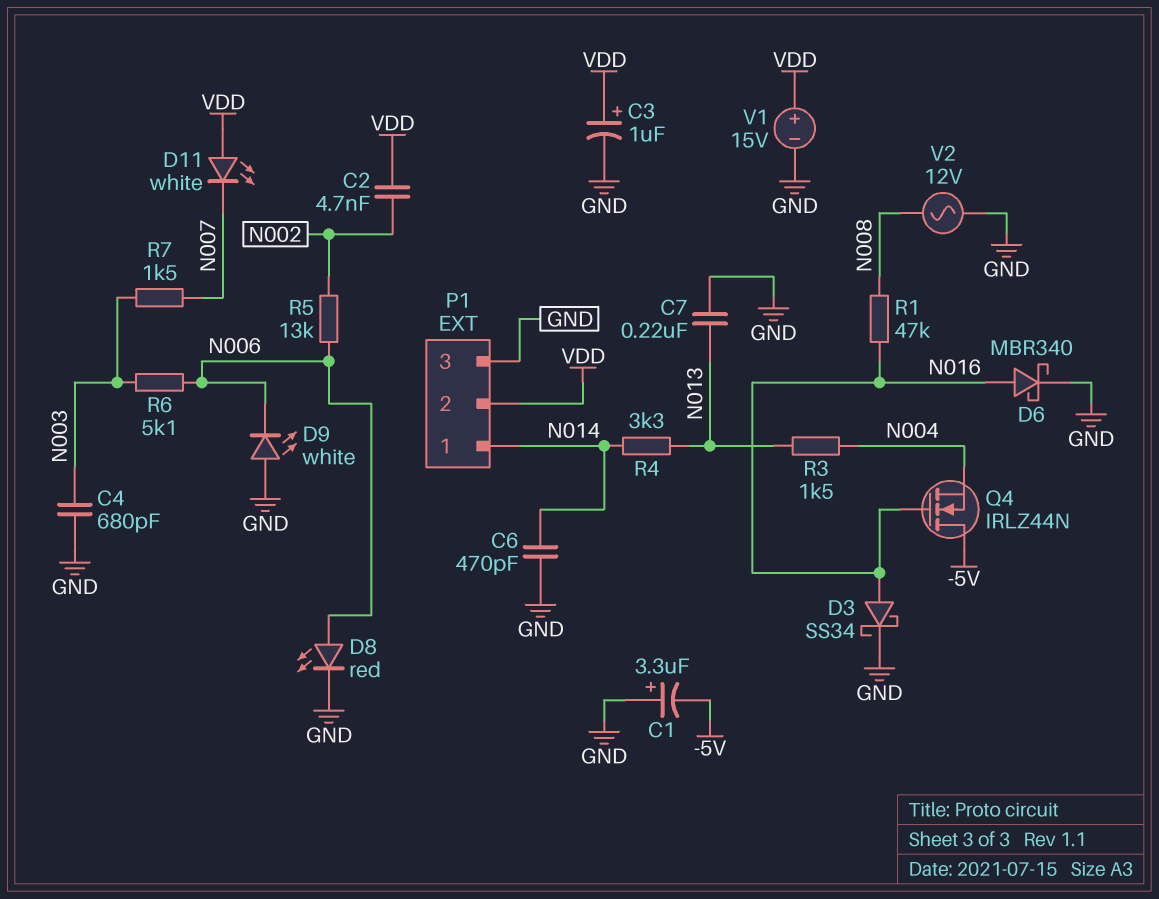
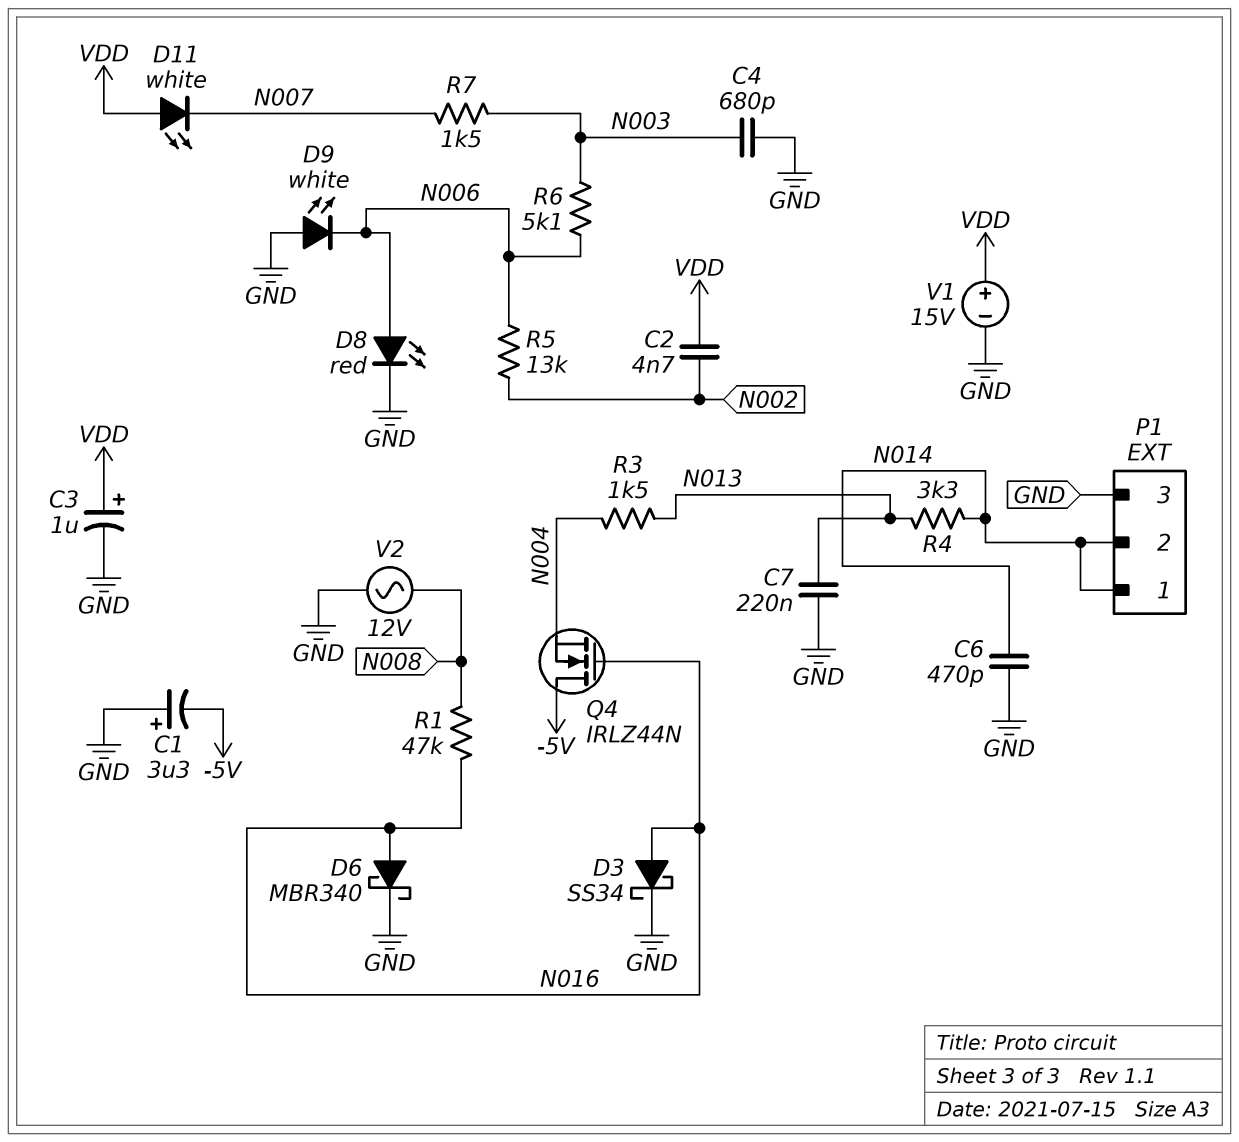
P1 pin 2: VDD -> N014

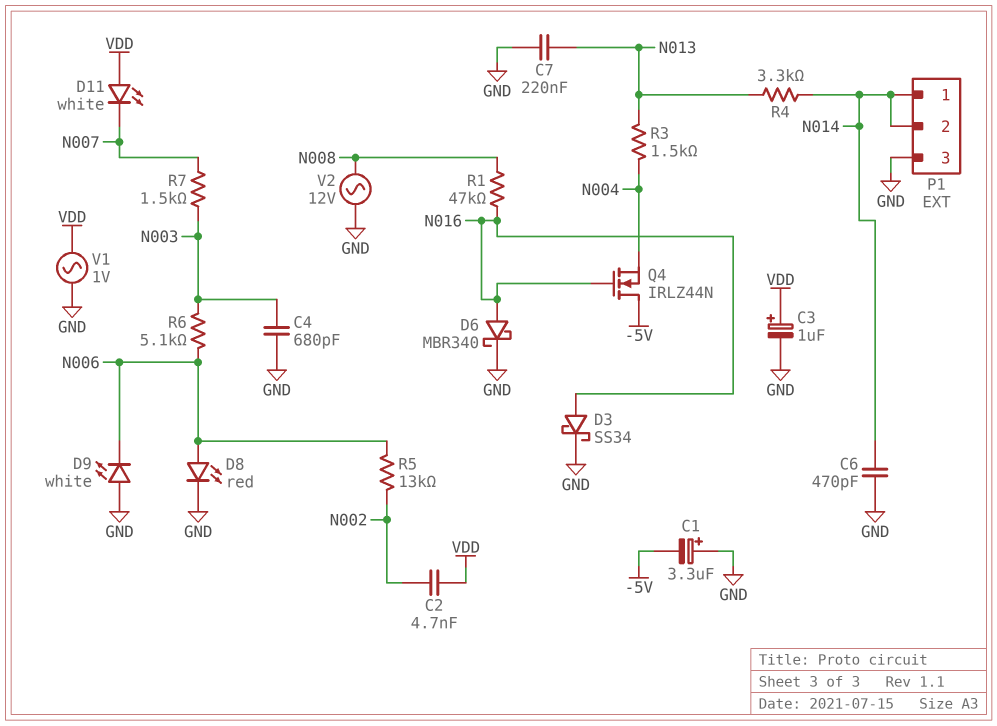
V1: 15V (plus VDD, minus GND) -> AC 1V (GND, VDD)

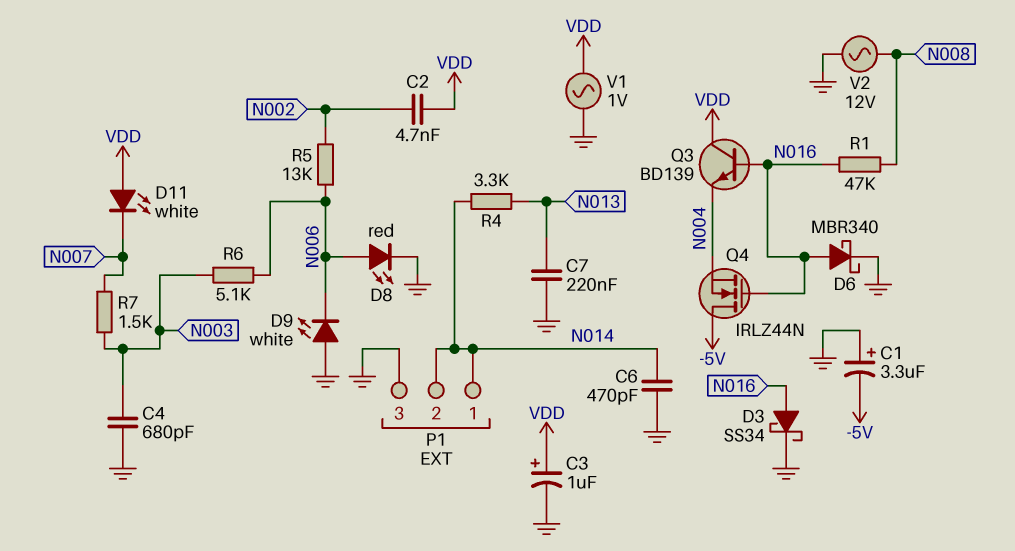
Q3: none -> NPN BD139 (B N016, C VDD, E N004)
R3: 1.5k (N004, N013) -> none

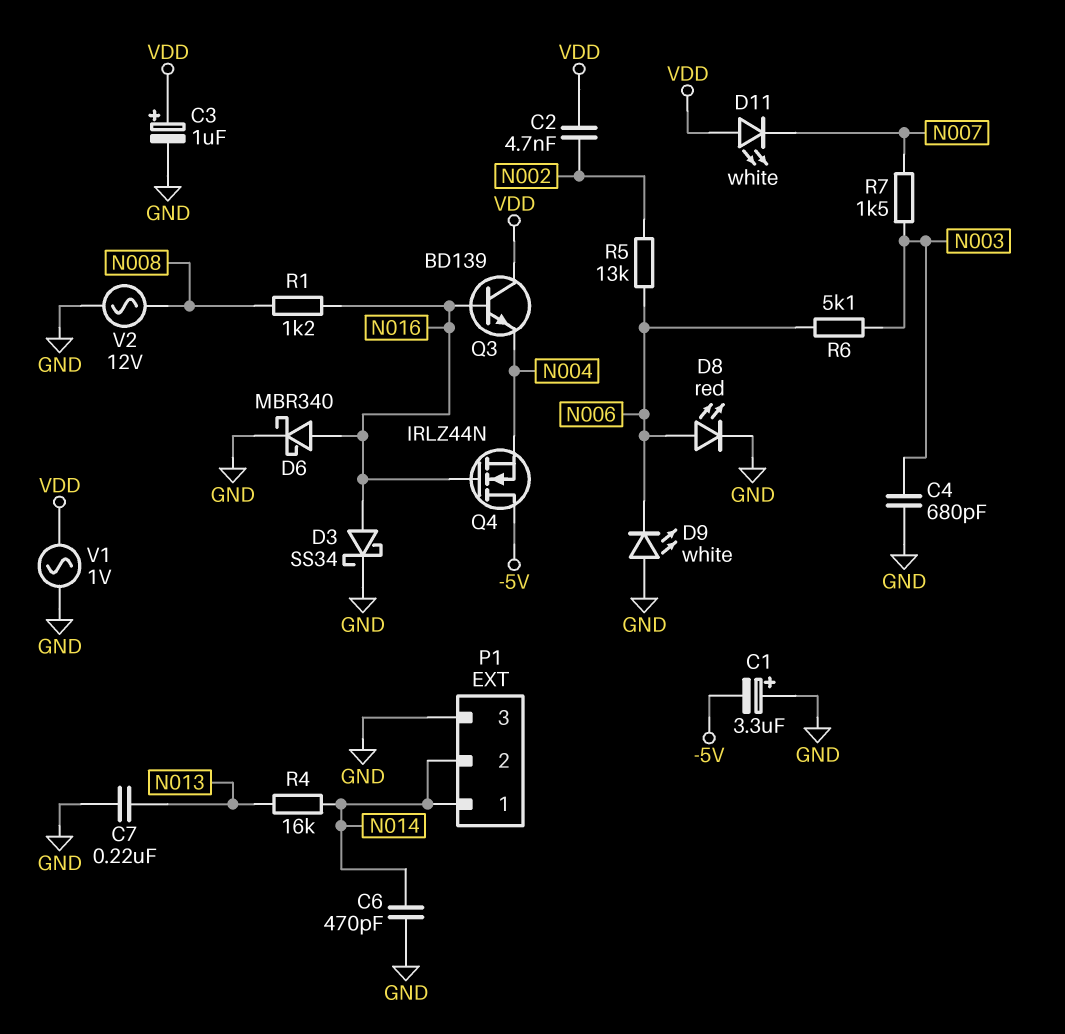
R1: 47k (N008, N016) -> 1.2k (N008, N016)
R4: 3.3k (N013, N014) -> 16k (N013, N014)

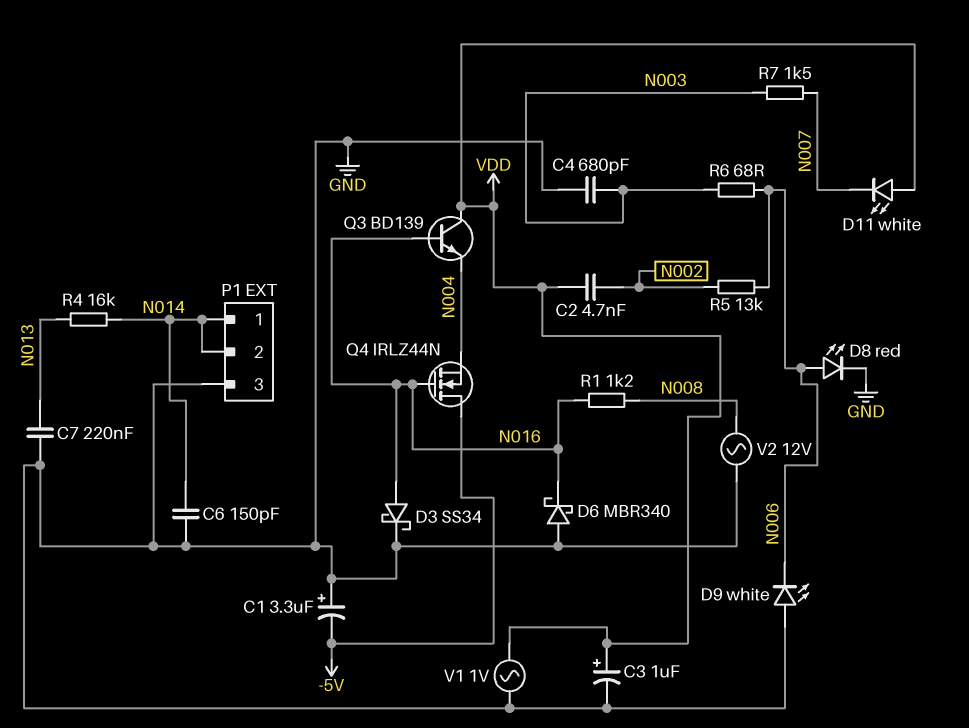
C6: 470pF (GND, N014) -> 150pF (GND, N014)
D6: schottky MBR340 (A N016, K GND) -> schottky MBR340 (A GND, K N016)
R6: 5.1k (N003, N006) -> 68 (N003, N006)

